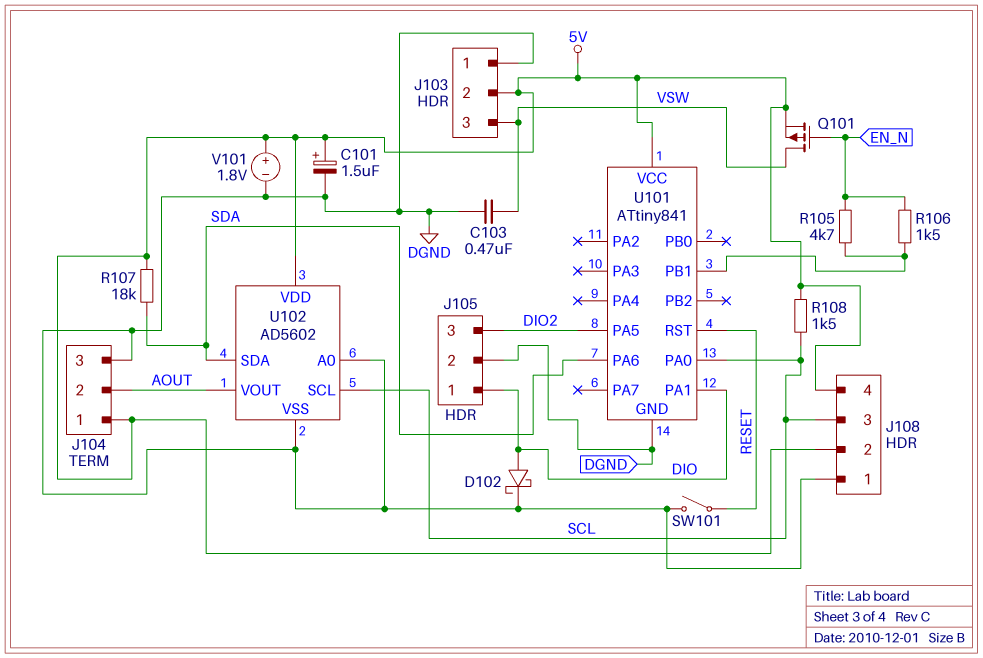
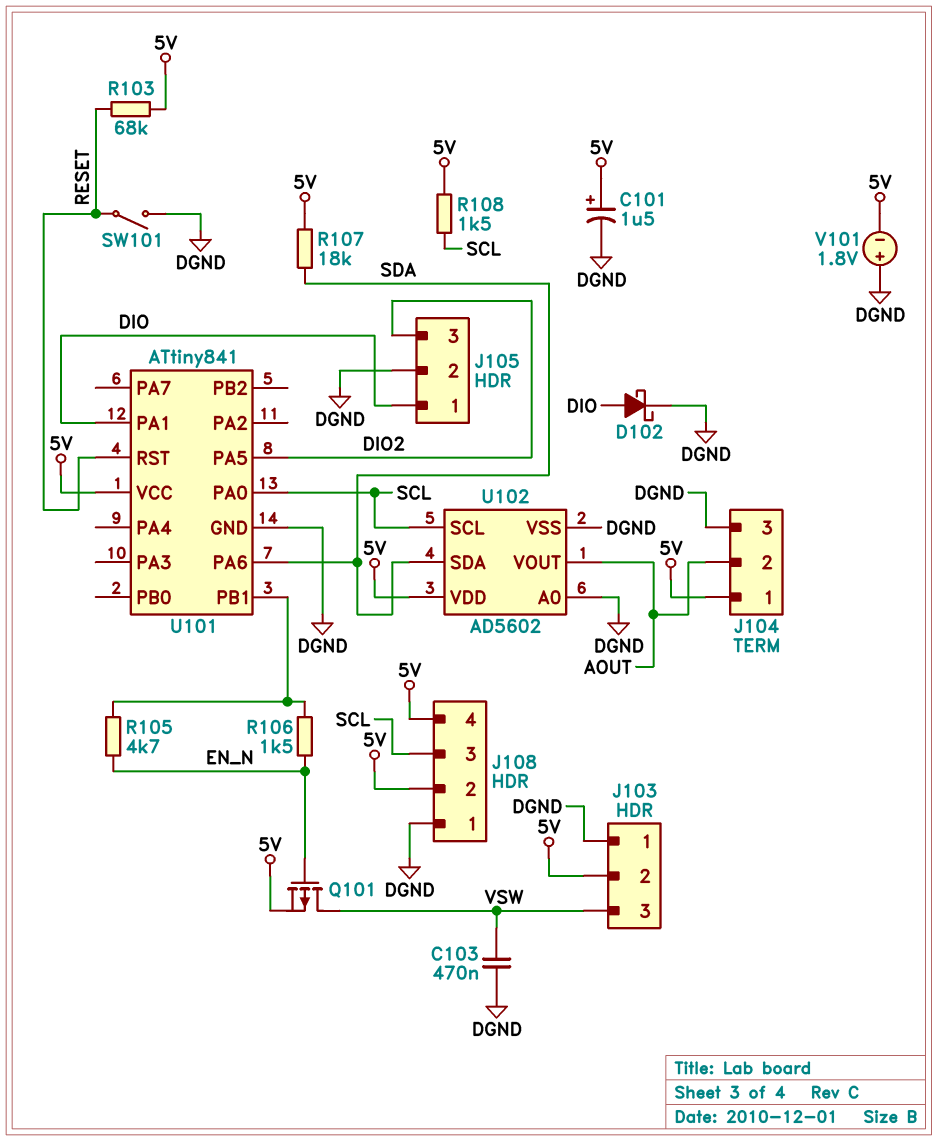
R103: none -> 68k (5V, RESET)
V101: 1.8V (plus 5V, minus DGND) -> 1.8V (plus DGND, minus 5V)

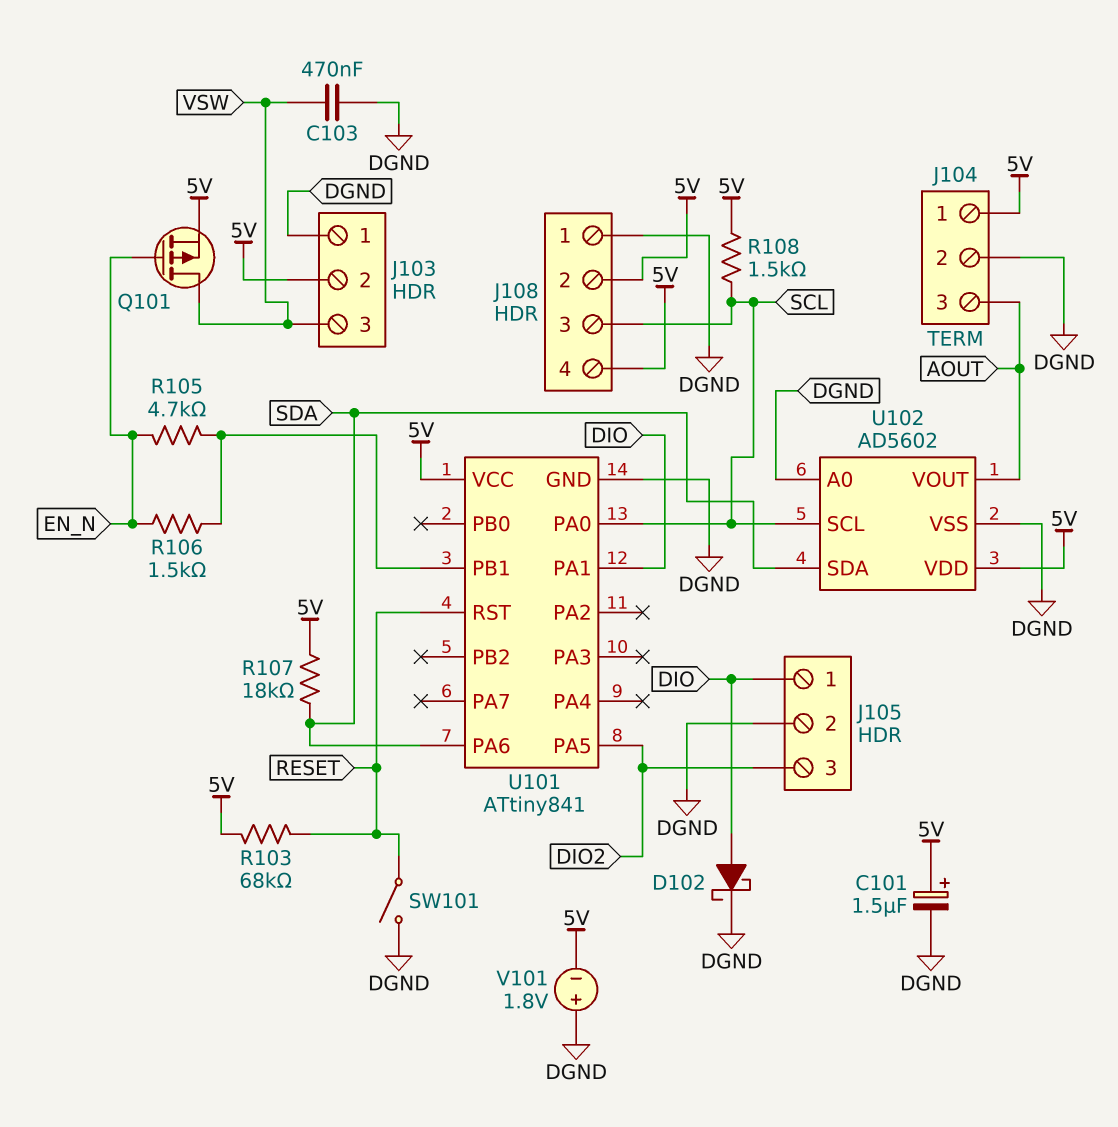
J104 pin 2: AOUT -> DGND
J104 pin 3: DGND -> AOUT

